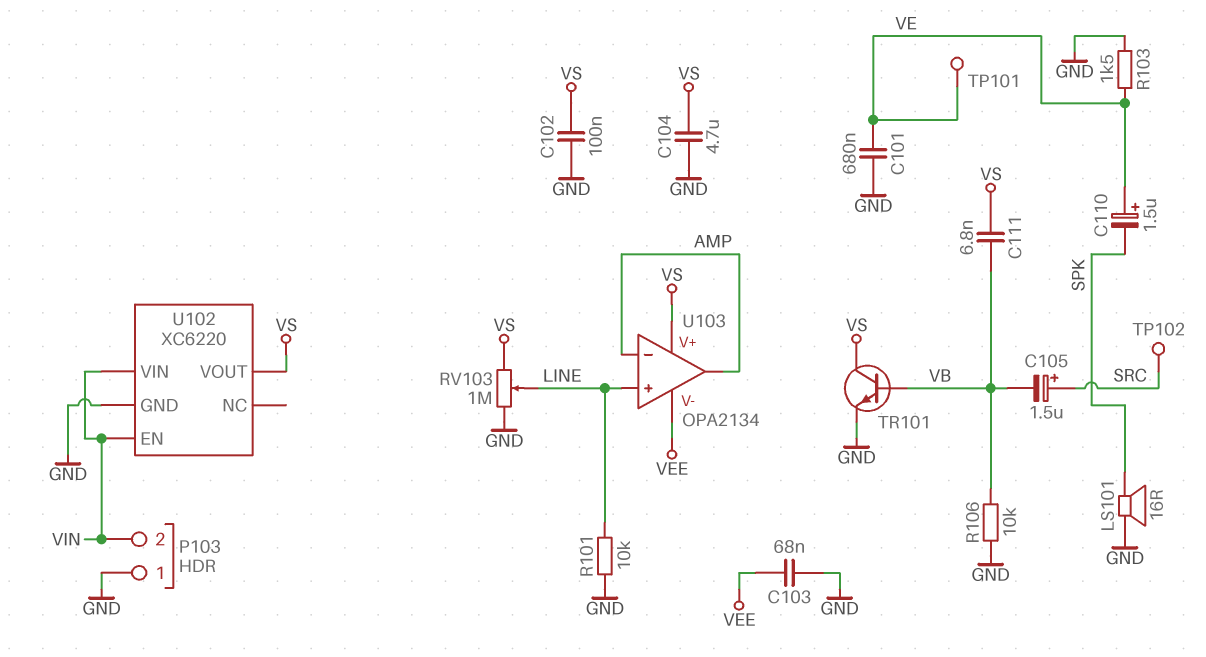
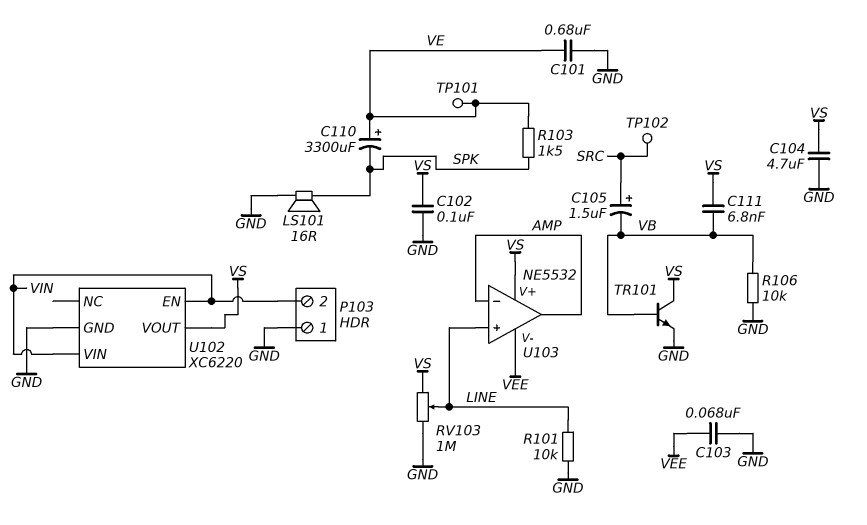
C110: 1.5uF (plus VE, minus SPK) -> 3300uF (plus VE, minus SPK)
R103: 1.5k (GND, VE) -> 1.5k (SPK, VE)
U103: OPA2134 -> NE5532

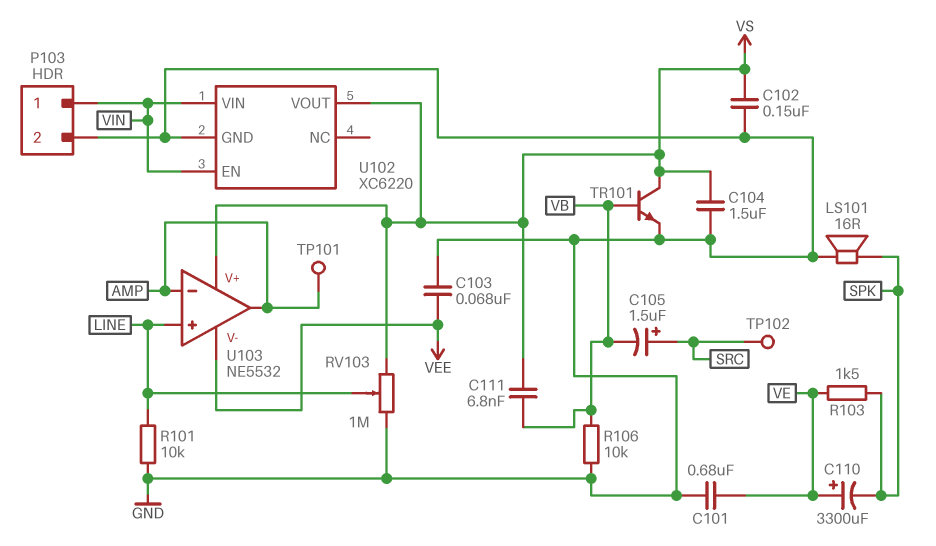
C102: 100nF (GND, VS) -> 150nF (GND, VS)
C104: 4.7uF (GND, VS) -> 1.5uF (GND, VS)
P103 pin 1: GND -> VIN
P103 pin 2: VIN -> GND
TP101: test point (VE) -> test point (AMP)

